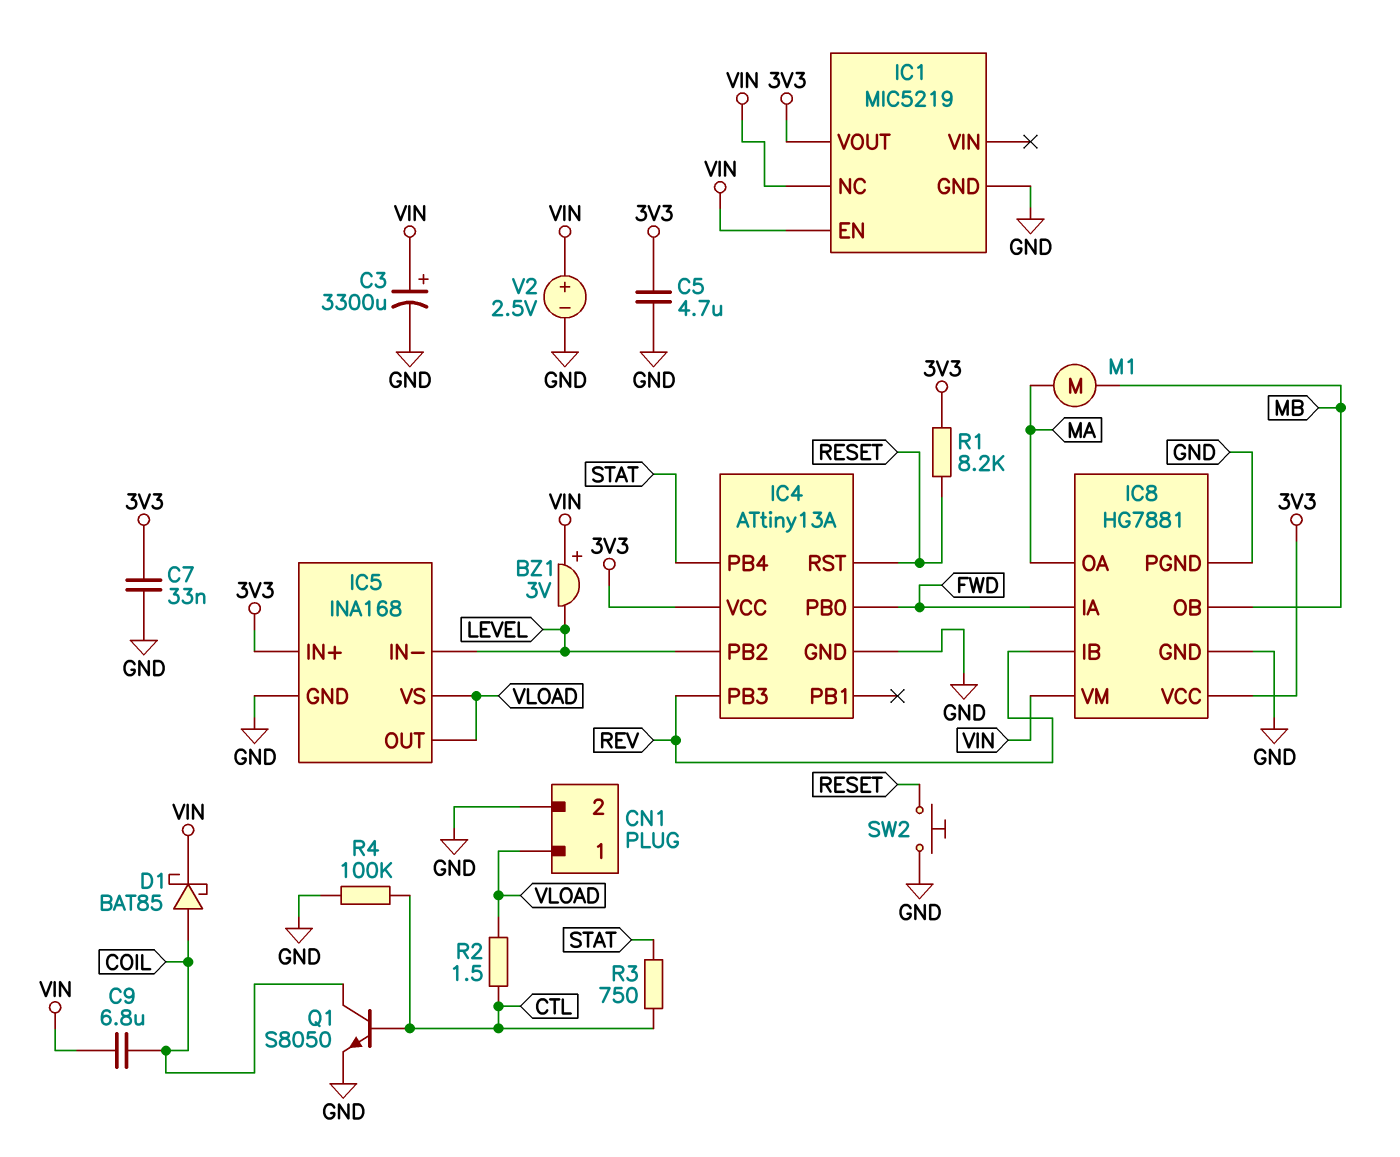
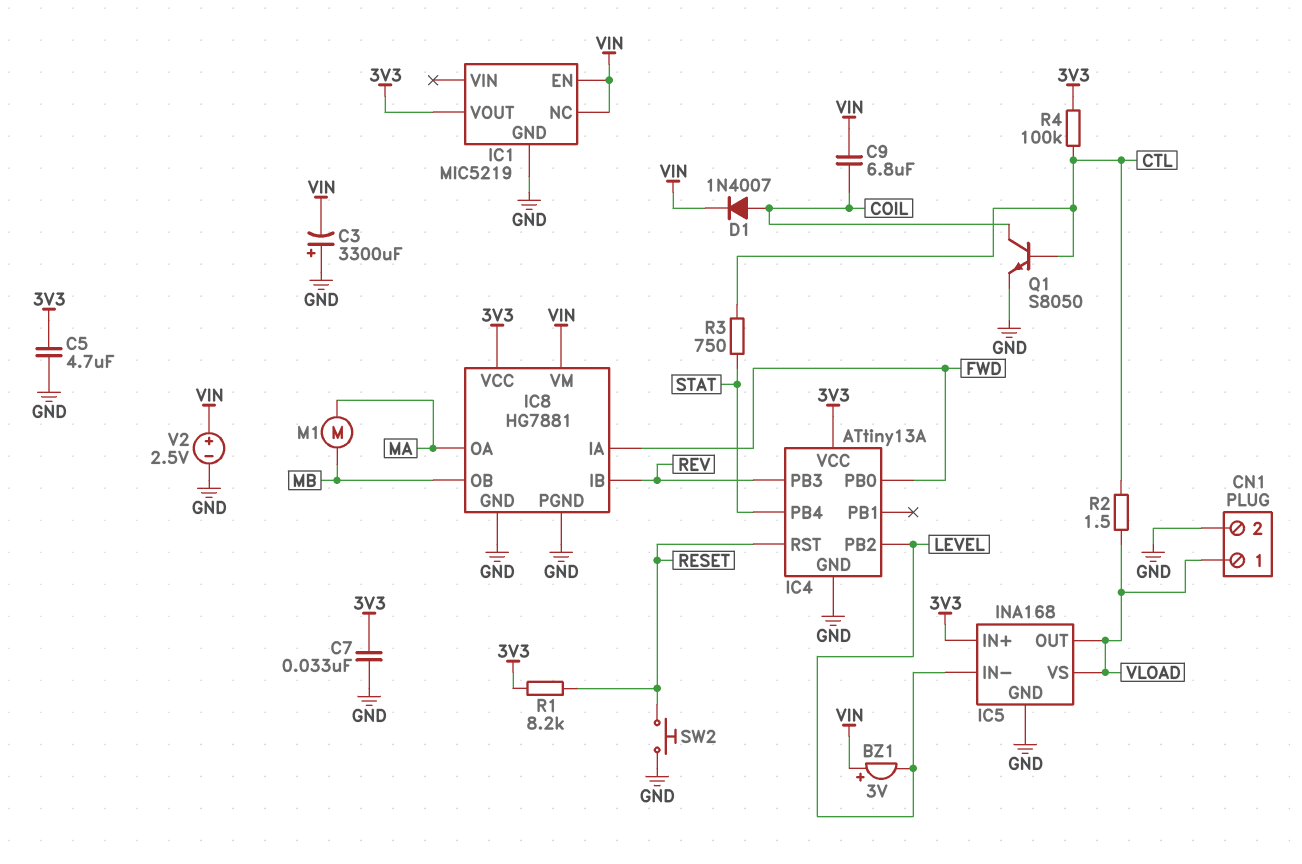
C3: 3300uF (plus VIN, minus GND) -> 3300uF (plus GND, minus VIN)
D1: schottky BAT85 (A COIL, K VIN) -> diode 1N4007 (A COIL, K VIN)
R4: 100k (CTL, GND) -> 100k (3V3, CTL)

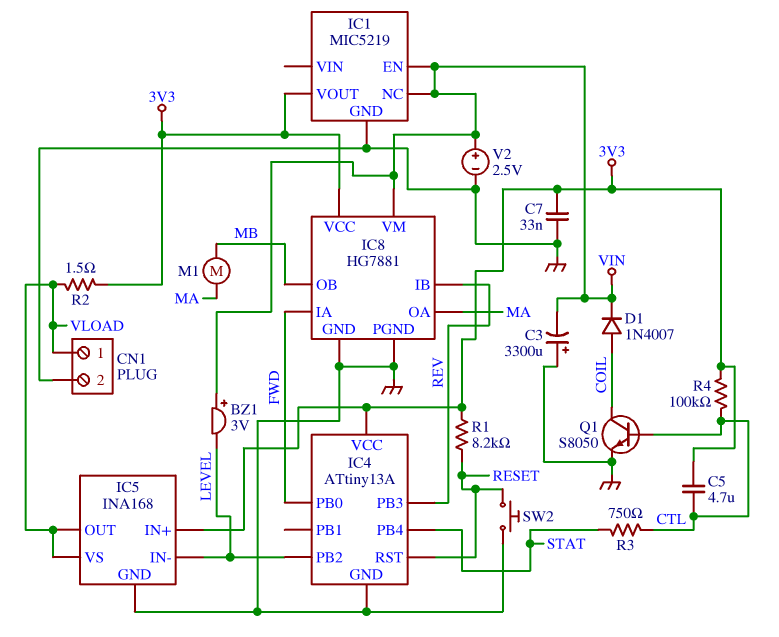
C5: 4.7uF (3V3, GND) -> 4.7uF (3V3, CTL)
C9: 6.8uF (COIL, VIN) -> none
R2: 1.5 (CTL, VLOAD) -> 1.5 (3V3, VLOAD)

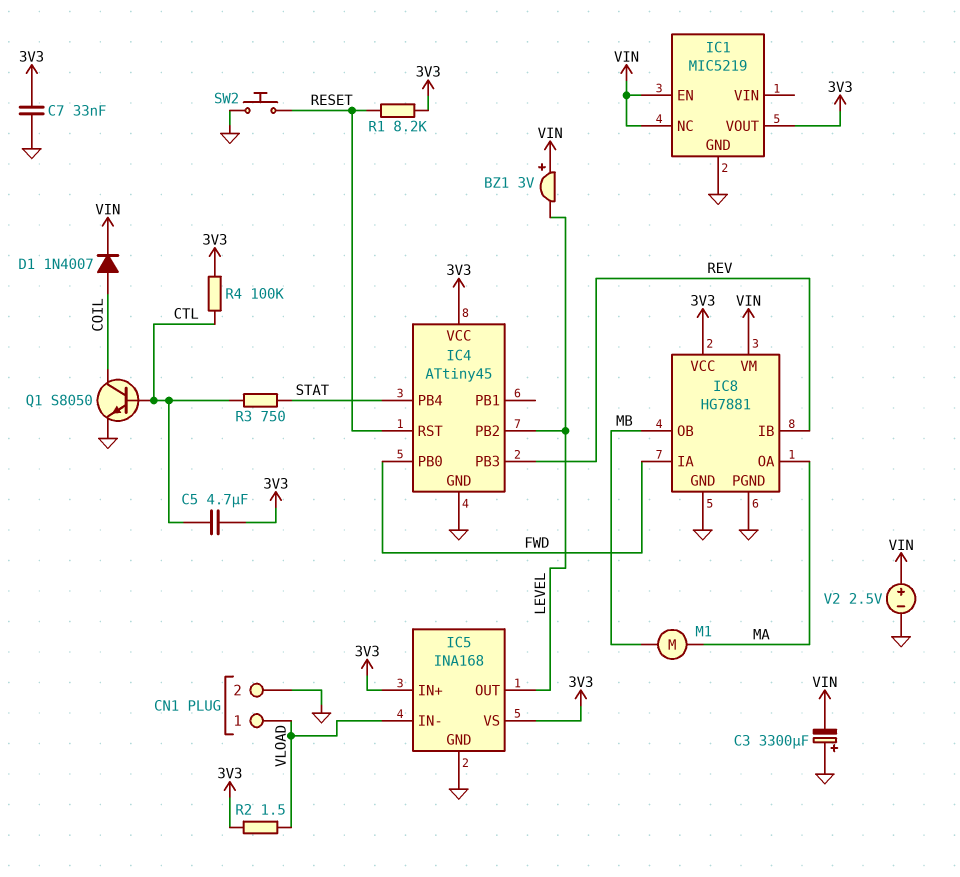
IC4: ATtiny13A -> ATtiny45
IC5 pin IN-: LEVEL -> VLOAD
IC5 pin OUT: VLOAD -> LEVEL
IC5 pin VS: VLOAD -> 3V3

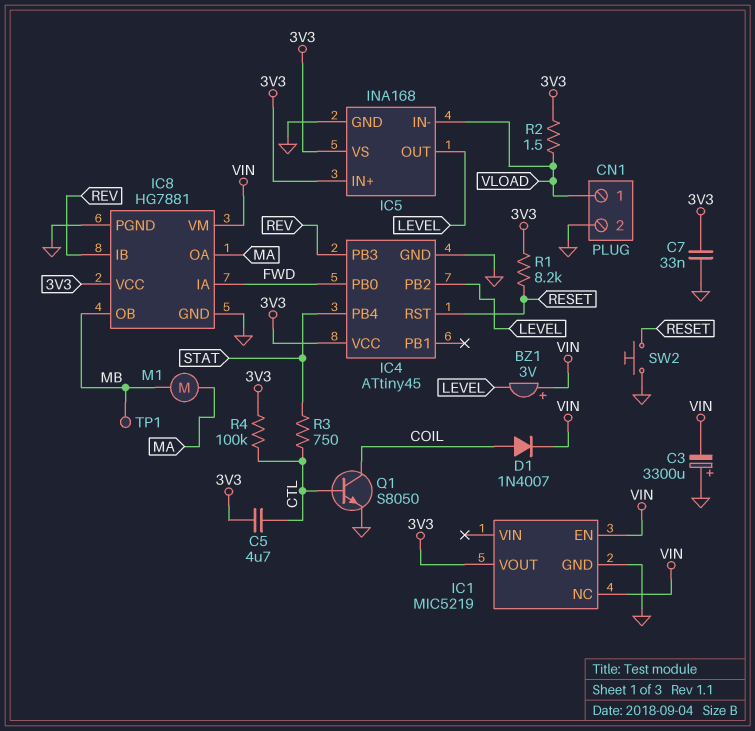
TP1: none -> test point (MB)
V2: 2.5V (plus VIN, minus GND) -> none

